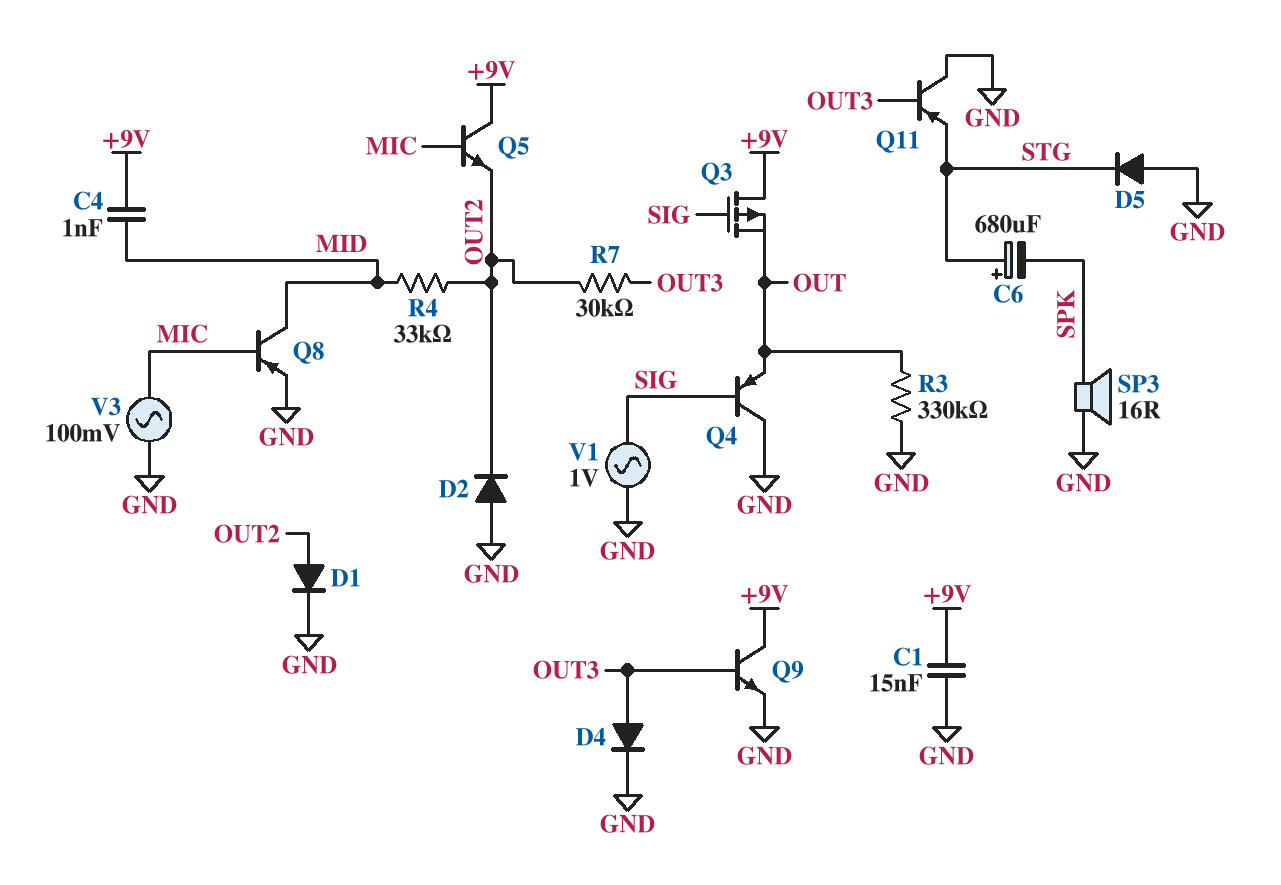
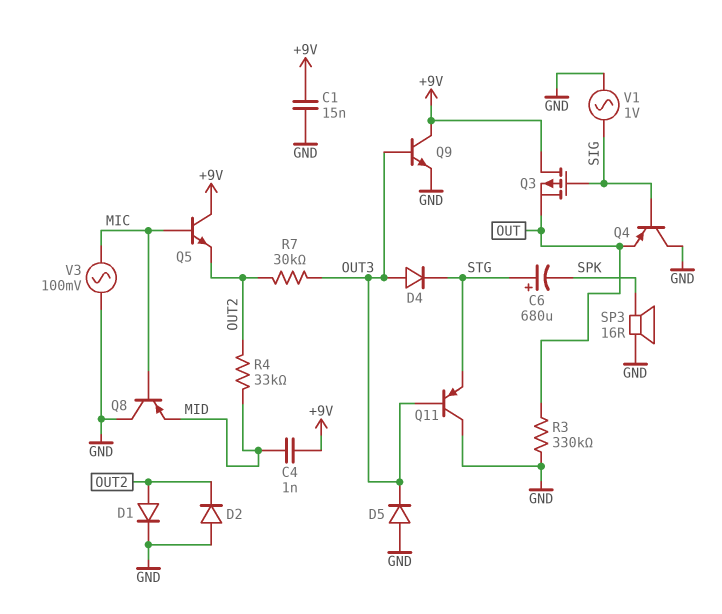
D4: diode (A OUT3, K GND) -> diode (A OUT3, K STG)
D5: diode (A GND, K STG) -> diode (A GND, K OUT3)
Q8: PNP (B MIC, C MID, E GND) -> PNP (B MIC, C GND, E MID)

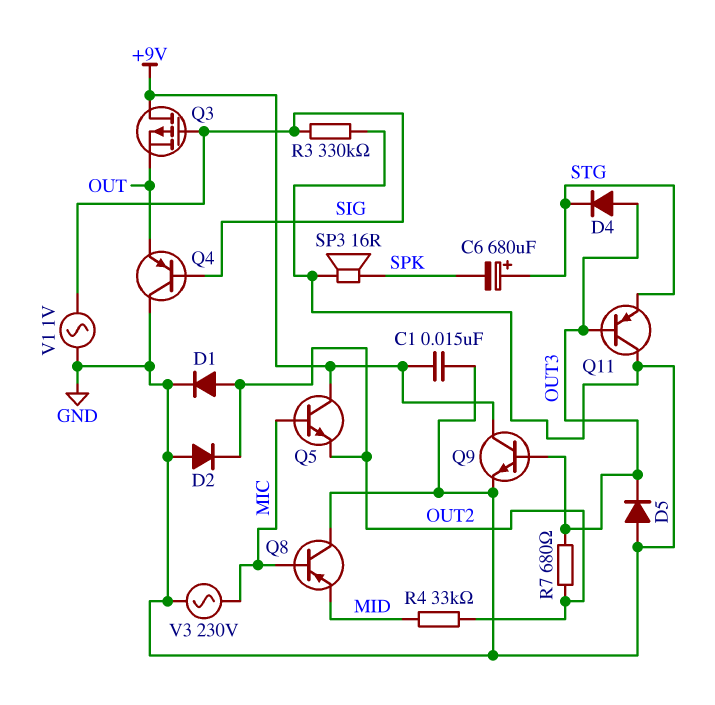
C4: 1nF (+9V, MID) -> none
R3: 330k (GND, OUT) -> 330k (GND, SIG)
R7: 30k (OUT2, OUT3) -> 680 (OUT2, OUT3)
V3: AC 100mV (GND, MIC) -> AC 230V (GND, MIC)

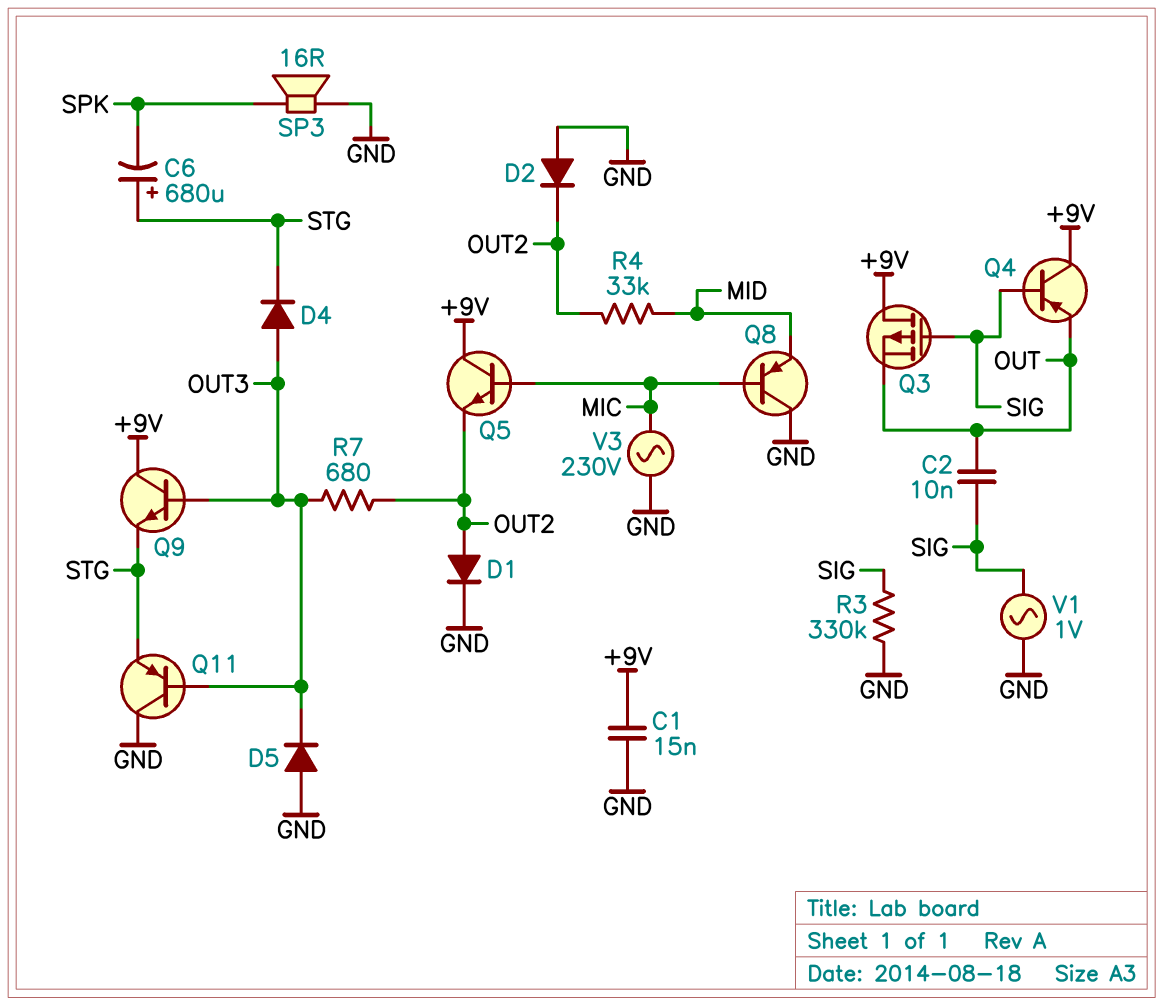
C2: none -> 10nF (OUT, SIG)
Q4: PNP (B SIG, C GND, E OUT) -> PNP (B SIG, C +9V, E OUT)
Q9: NPN (B OUT3, C +9V, E GND) -> NPN (B OUT3, C +9V, E STG)

